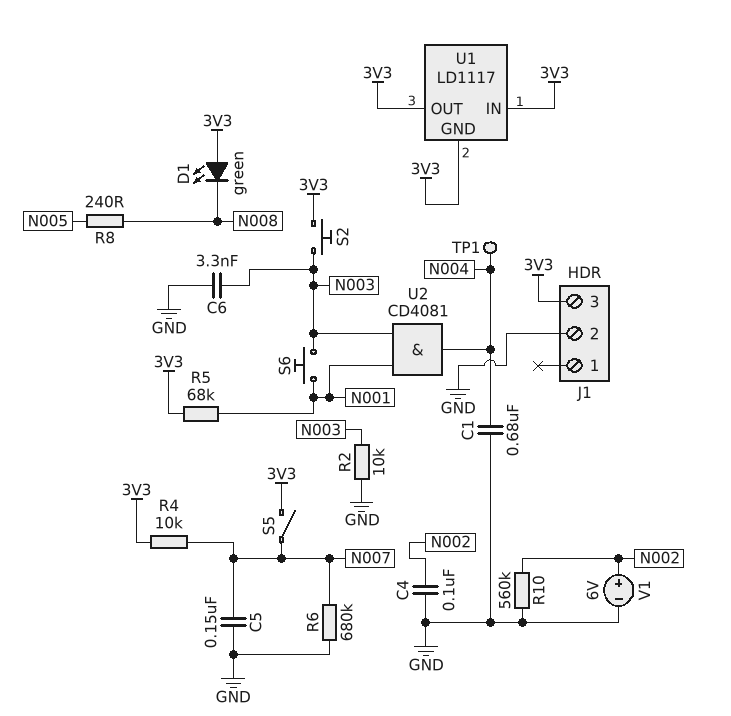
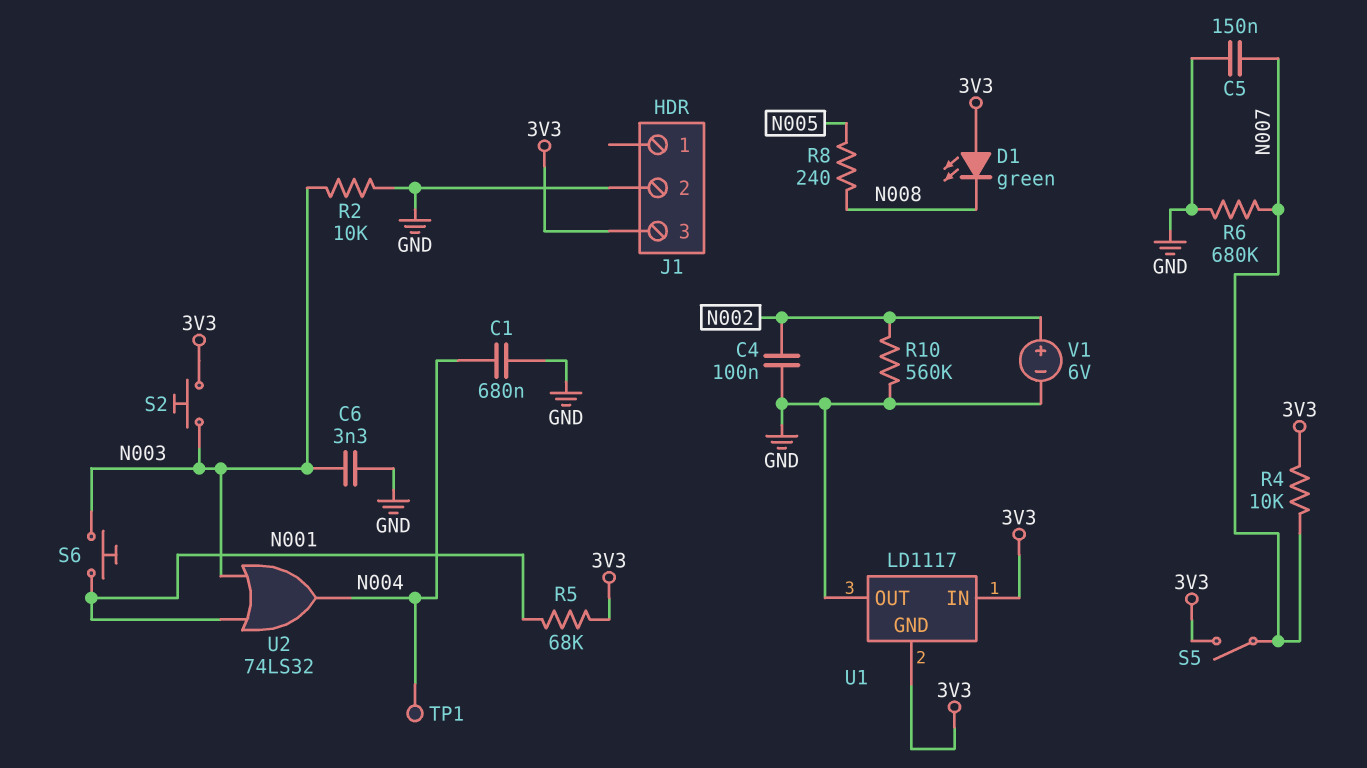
U1 pin OUT: 3V3 -> GND
U2: AND CD4081 (in N001, in N003, out N004) -> OR 74LS32 (in N001, in N003, out N004)

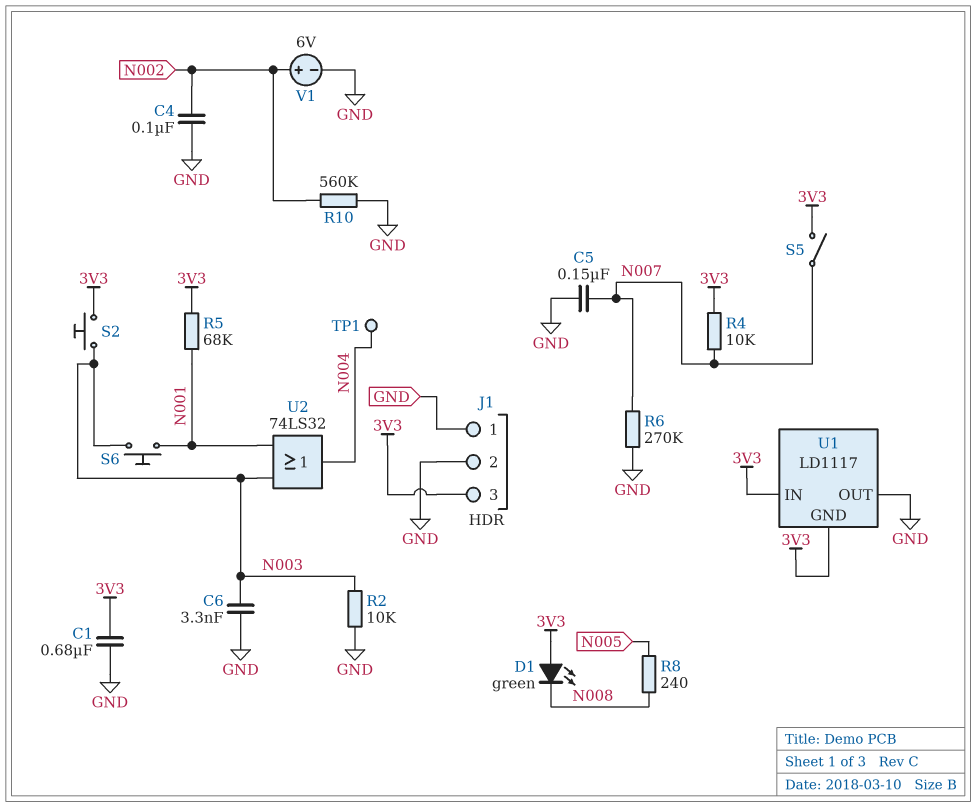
C1: 680nF (GND, N004) -> 680nF (3V3, GND)
J1 pin 1: none -> GND
R6: 680k (GND, N007) -> 270k (GND, N007)

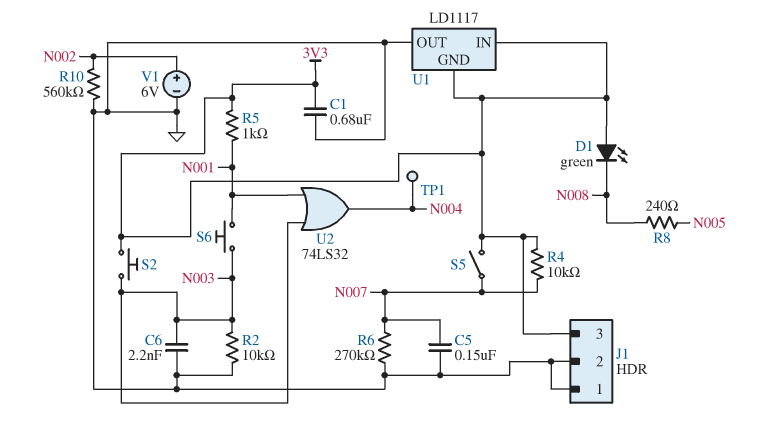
C4: 100nF (GND, N002) -> none
C6: 3.3nF (GND, N003) -> 2.2nF (GND, N003)
R5: 68k (3V3, N001) -> 1k (3V3, N001)

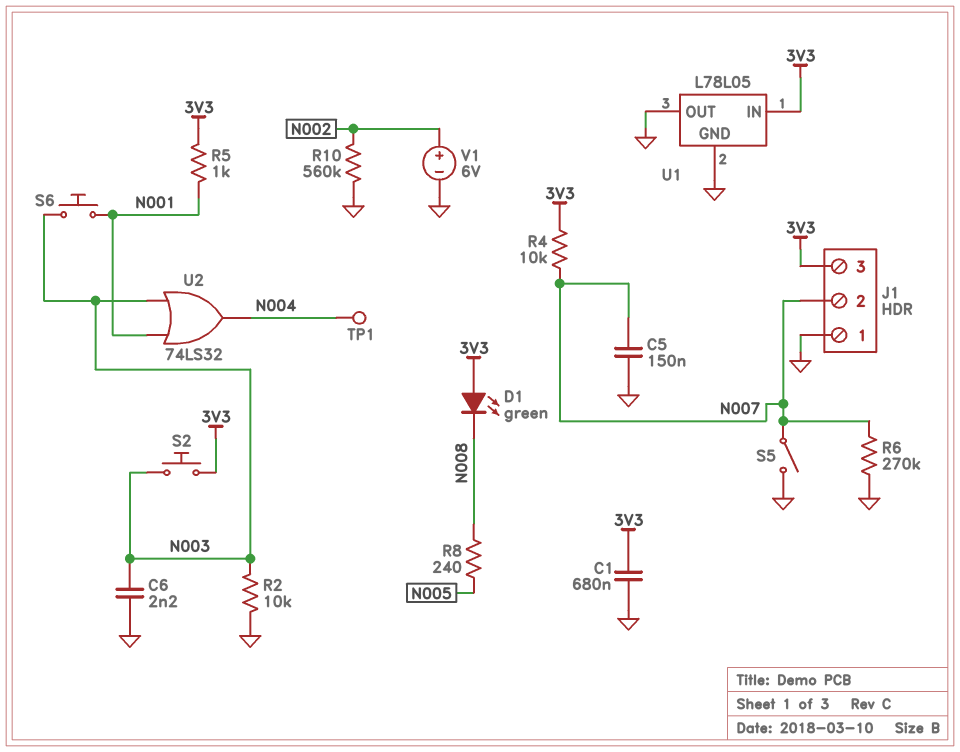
J1 pin 2: GND -> N007
S5: switch (3V3, N007) -> switch (GND, N007)
U1: LD1117 -> L78L05
U1 pin GND: 3V3 -> GND

